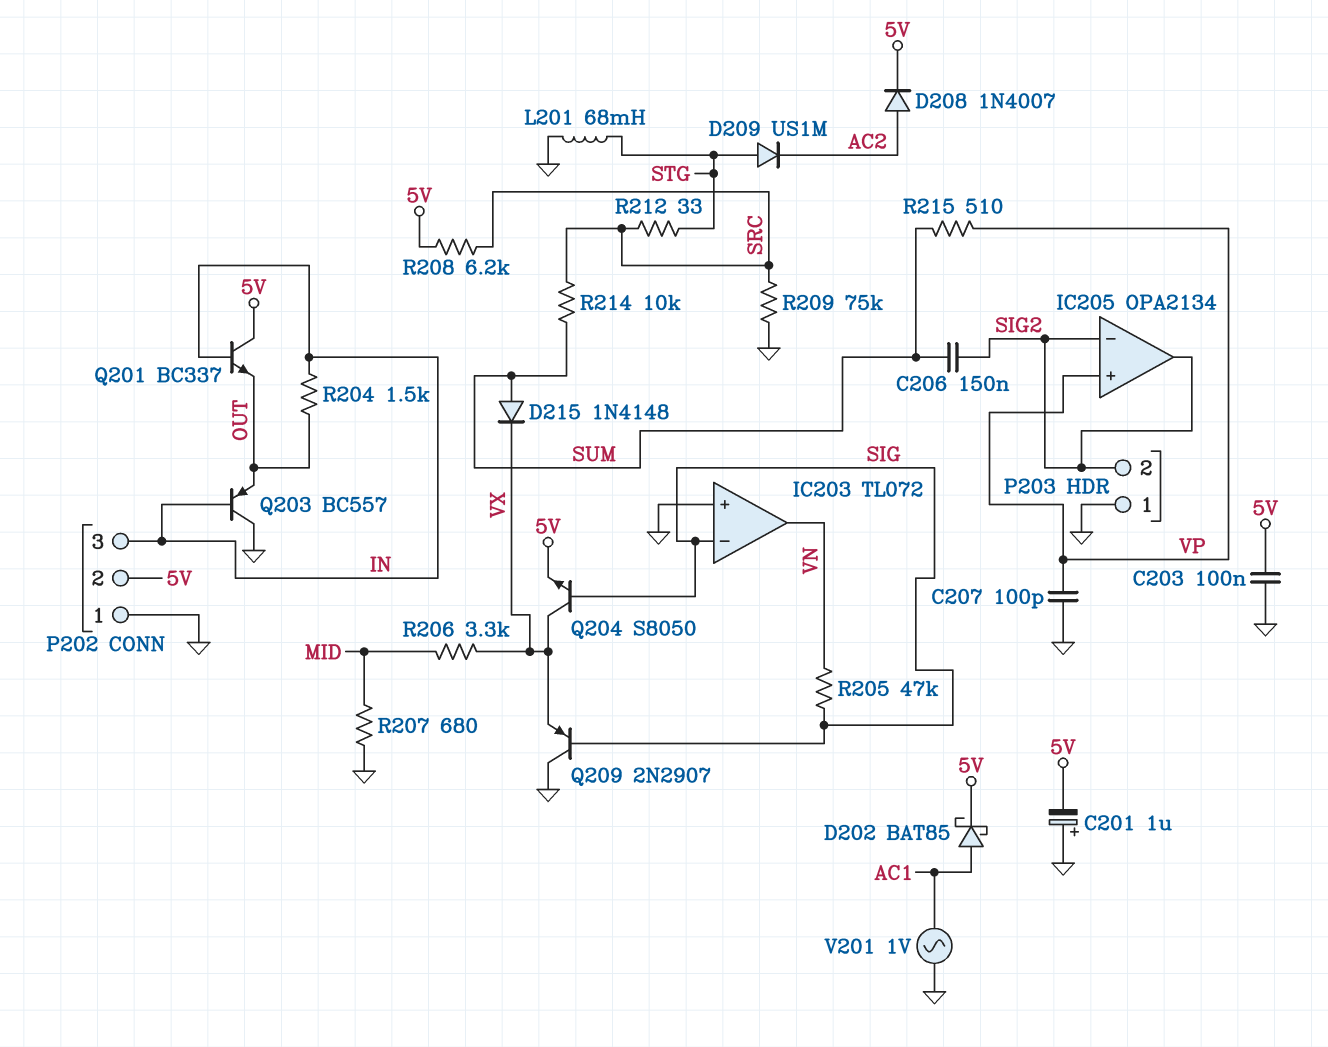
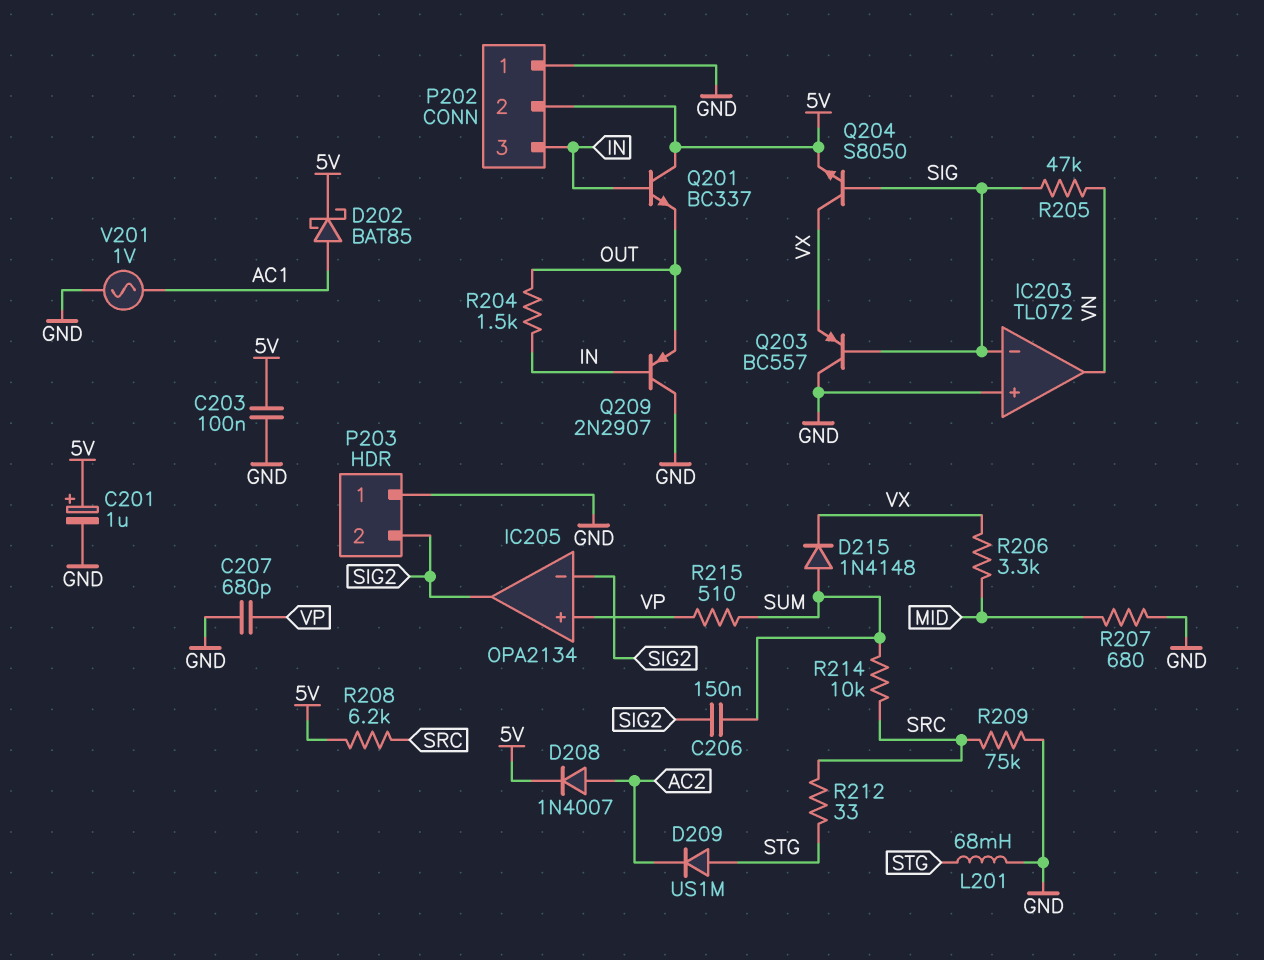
C201: 1uF (plus GND, minus 5V) -> 1uF (plus 5V, minus GND)
C207: 100pF (GND, VP) -> 680pF (GND, VP)
Q203: PNP BC557 (B IN, C GND, E OUT) -> PNP BC557 (B SIG, C GND, E VX)
Q209: PNP 2N2907 (B SIG, C GND, E VX) -> PNP 2N2907 (B IN, C GND, E OUT)

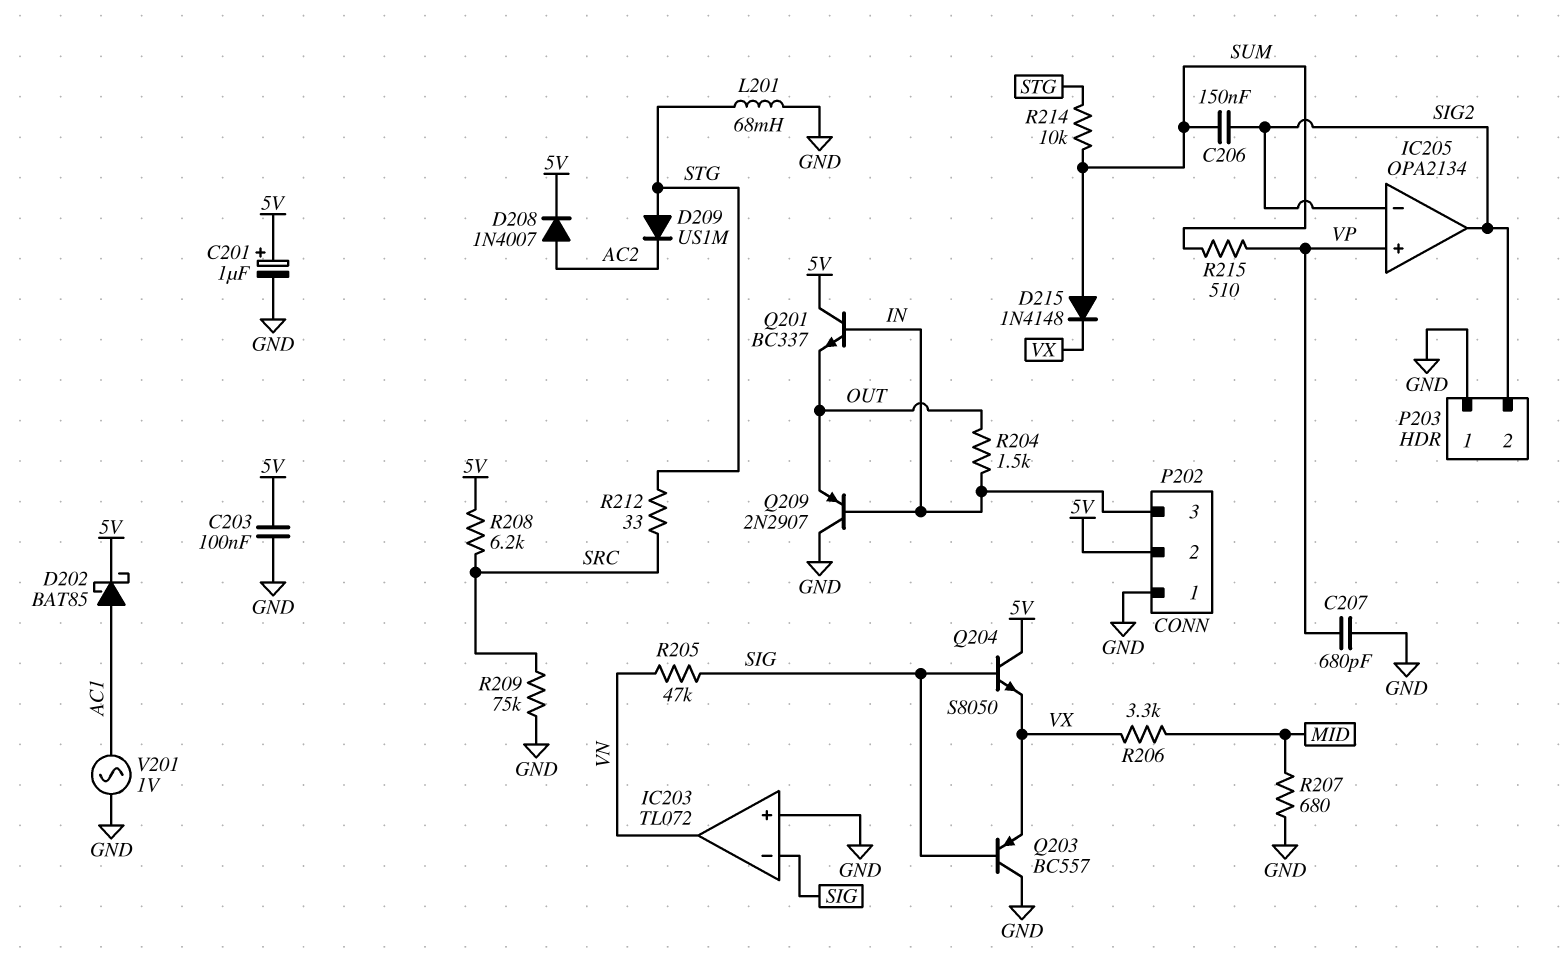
Q204: NPN S8050 (B SIG, C VX, E 5V) -> NPN S8050 (B SIG, C 5V, E VX)
R214: 10k (SRC, SUM) -> 10k (STG, SUM)

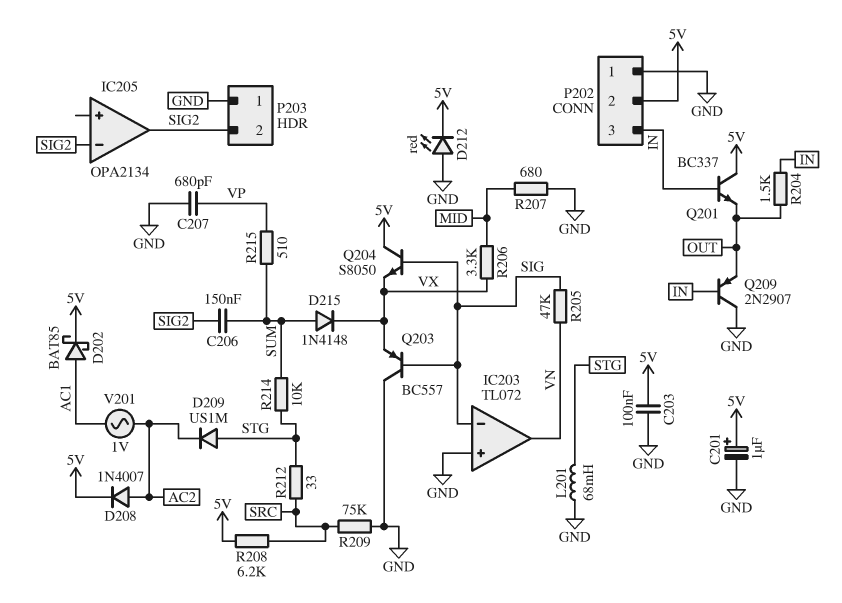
D212: none -> LED red (A GND, K 5V)
IC205 pin in+: VP -> none
V201: AC 1V (AC1, GND) -> AC 1V (AC1, AC2)

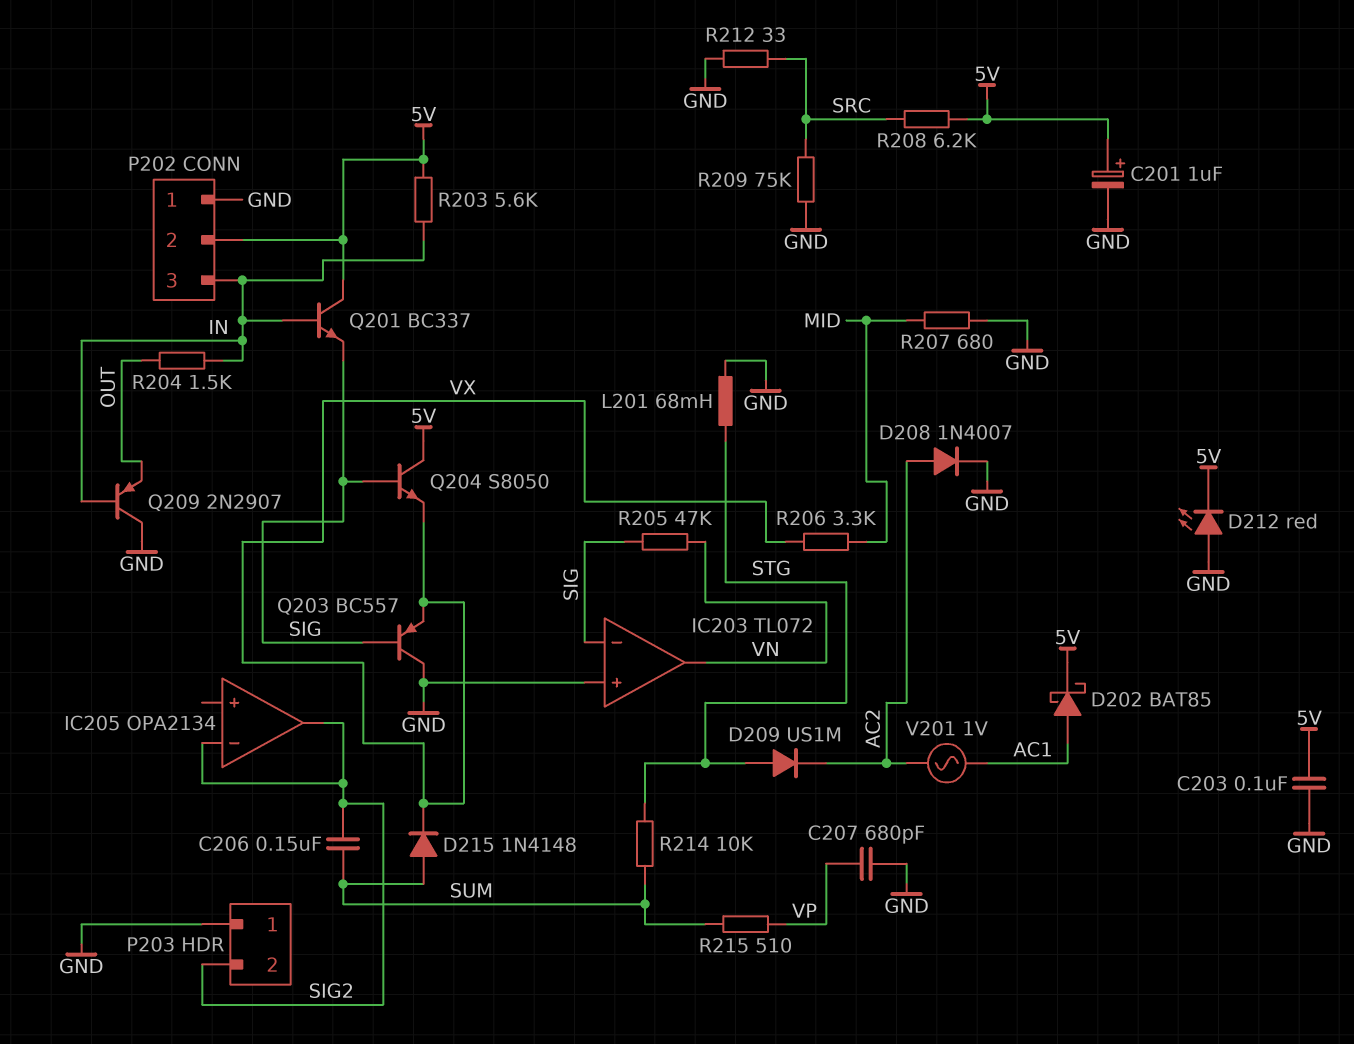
D208: diode 1N4007 (A AC2, K 5V) -> diode 1N4007 (A AC2, K GND)
Q201: NPN BC337 (B IN, C 5V, E OUT) -> NPN BC337 (B IN, C 5V, E SIG)
R203: none -> 5.6k (5V, IN)
R212: 33 (SRC, STG) -> 33 (GND, SRC)

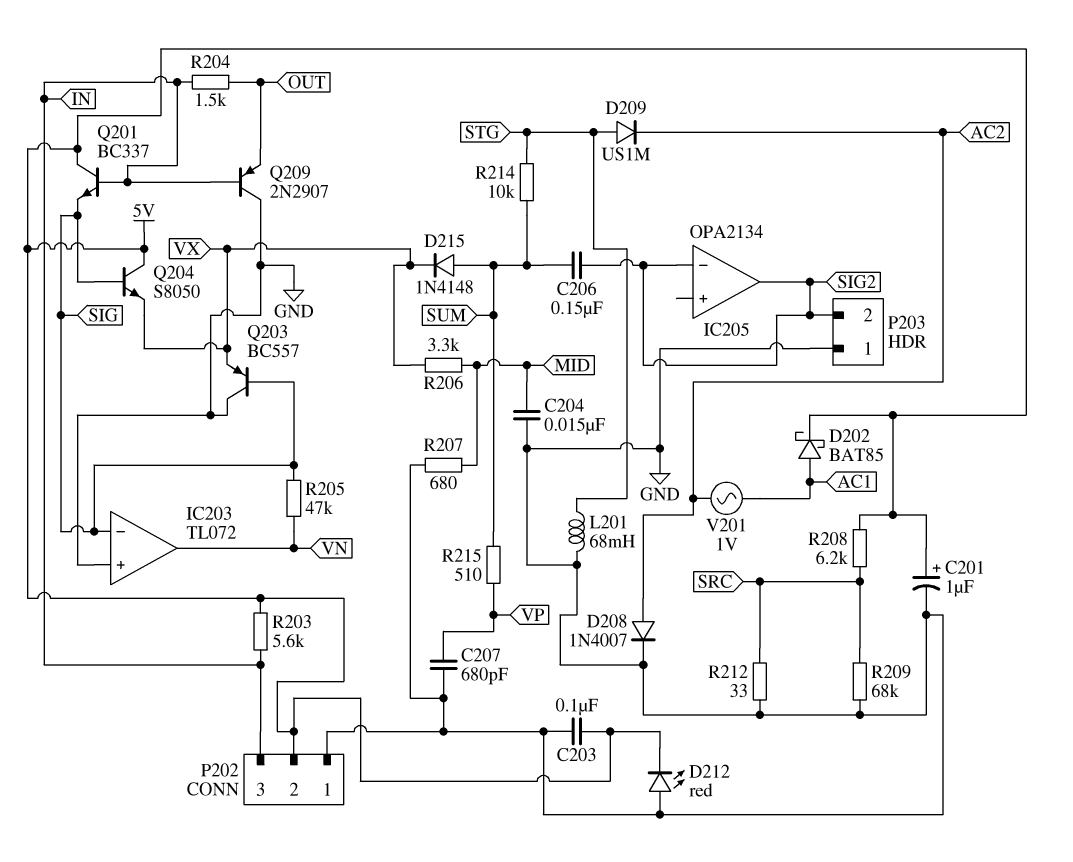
C204: none -> 15nF (GND, MID)
R209: 75k (GND, SRC) -> 68k (GND, SRC)

